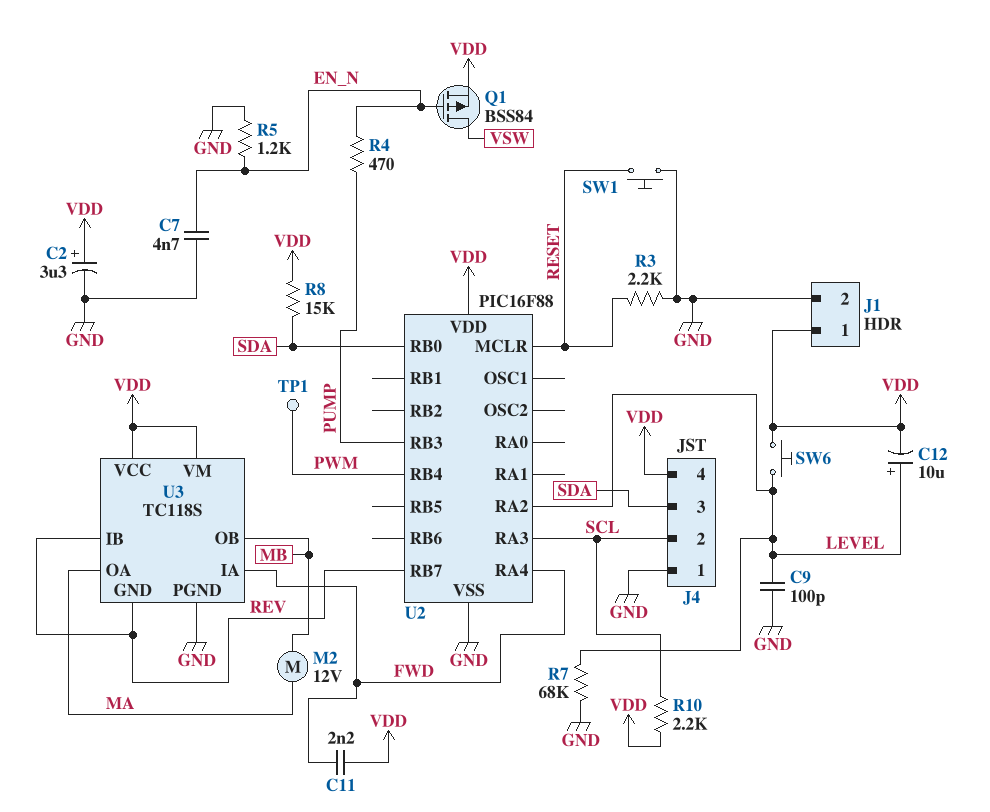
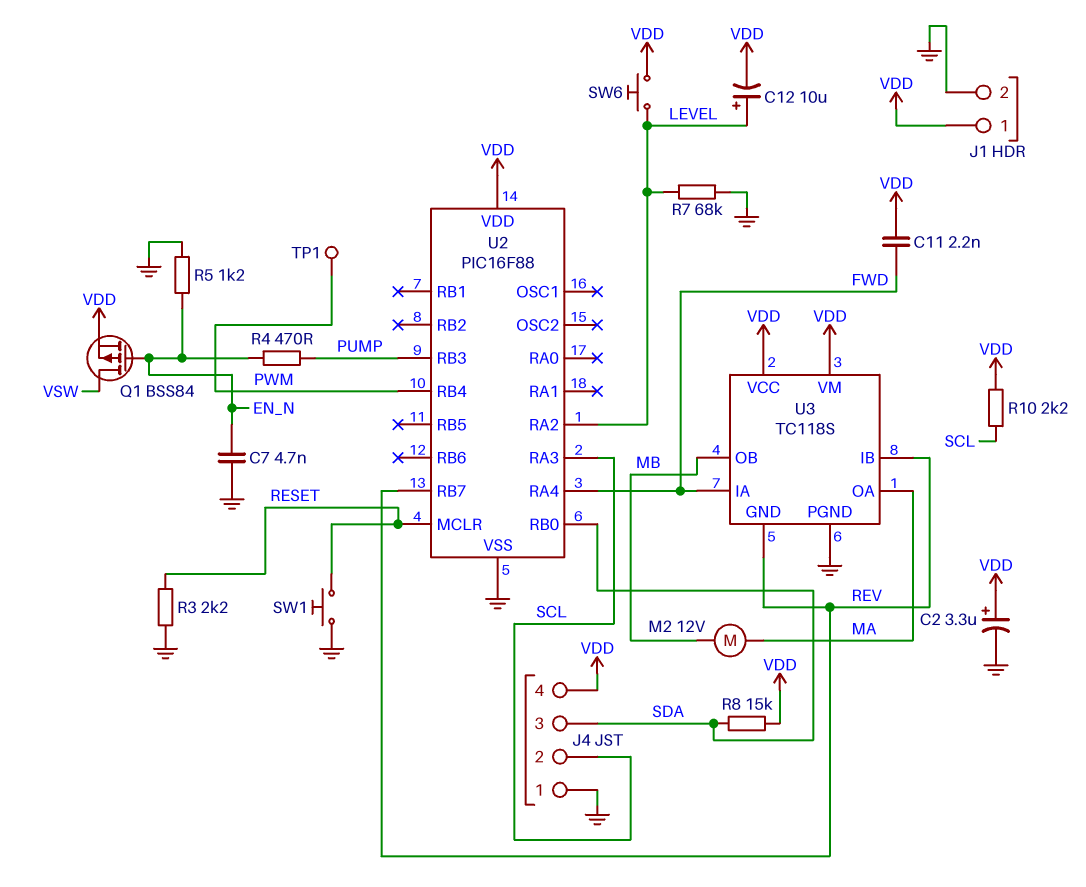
C9: 100pF (GND, LEVEL) -> none

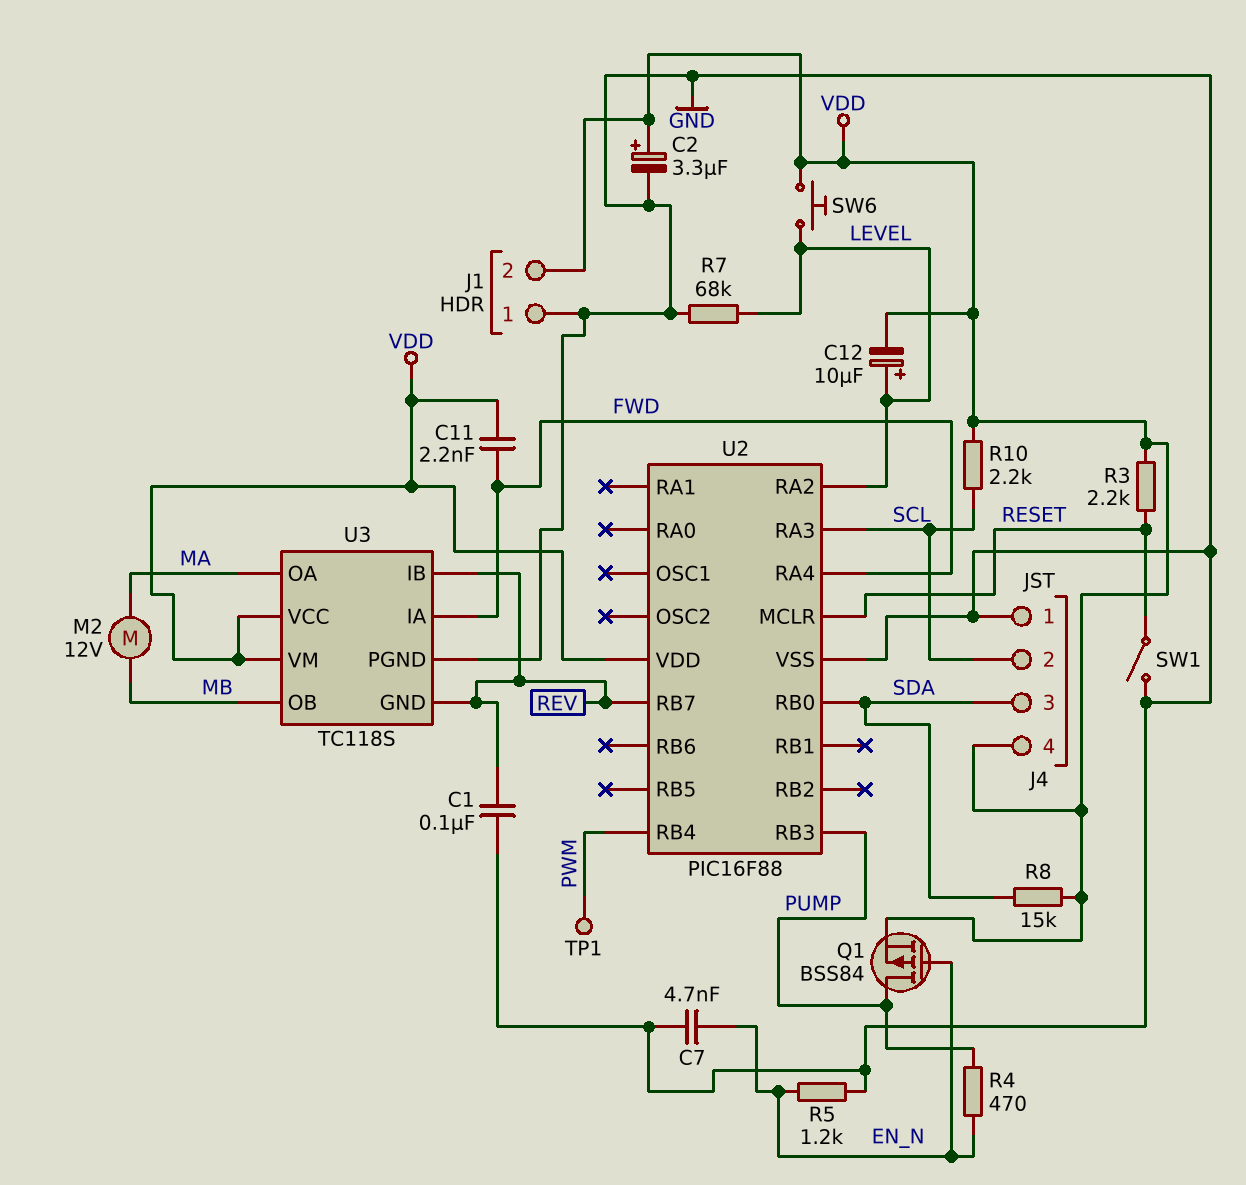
C1: none -> 100nF (GND, REV)
J1 pin 1: VDD -> GND
J1 pin 2: GND -> VDD
Q1: PMOS BSS84 (G EN_N, D VSW, S VDD) -> PMOS BSS84 (G EN_N, D PUMP, S VDD)
R3: 2.2k (GND, RESET) -> 2.2k (RESET, VDD)
SW1: button (GND, RESET) -> switch (GND, RESET)

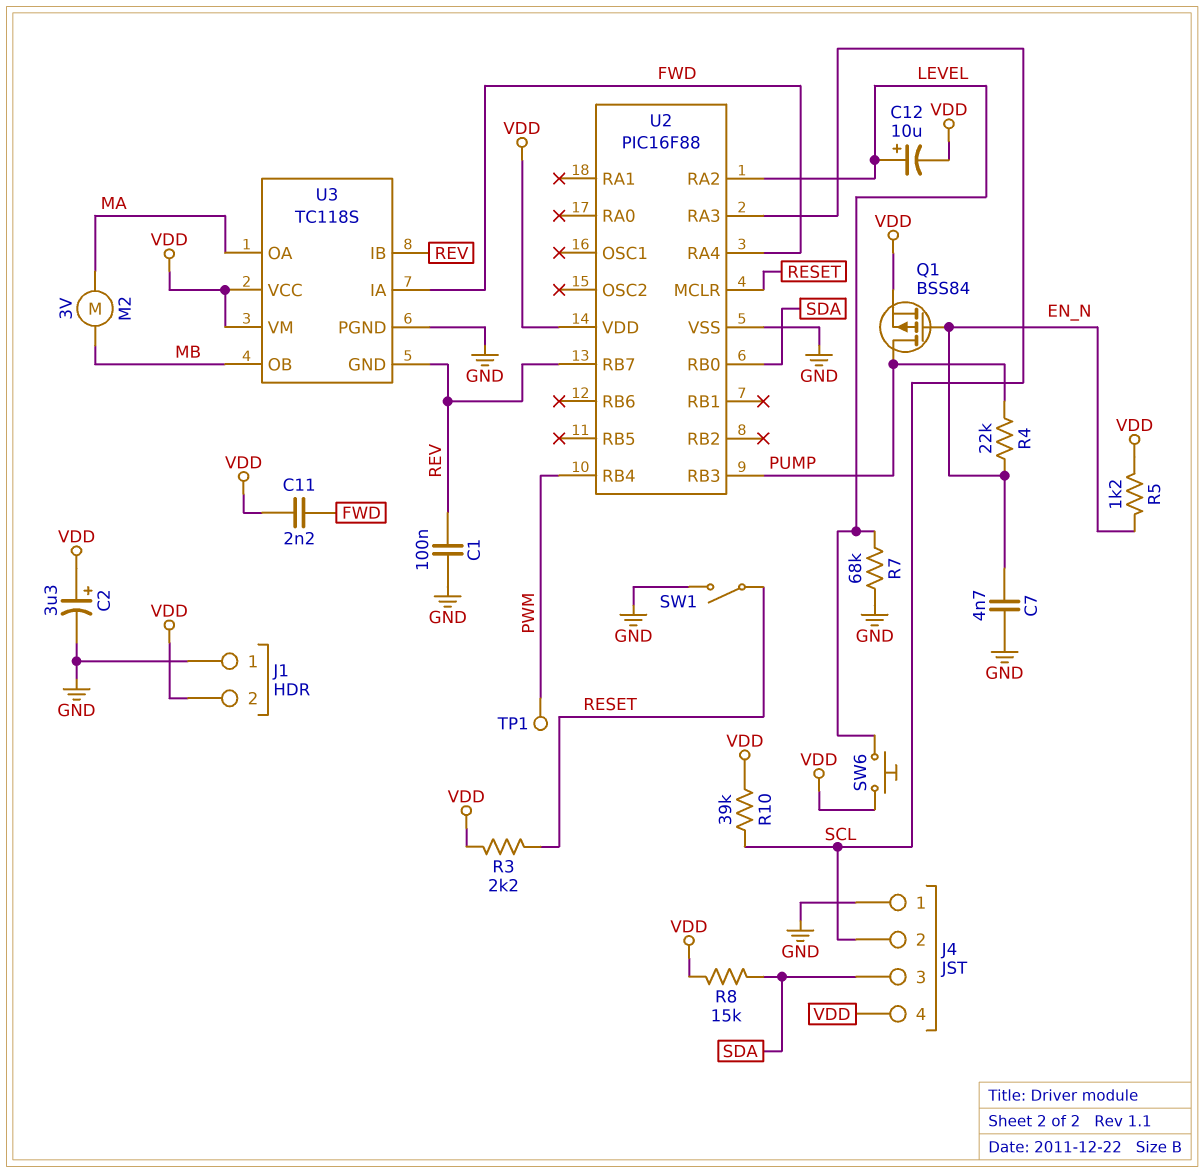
M2: motor 12V (MA, MB) -> motor 3V (MA, MB)
R4: 470 (EN_N, PUMP) -> 22k (EN_N, PUMP)
R5: 1.2k (EN_N, GND) -> 1.2k (EN_N, VDD)
R10: 2.2k (SCL, VDD) -> 39k (SCL, VDD)

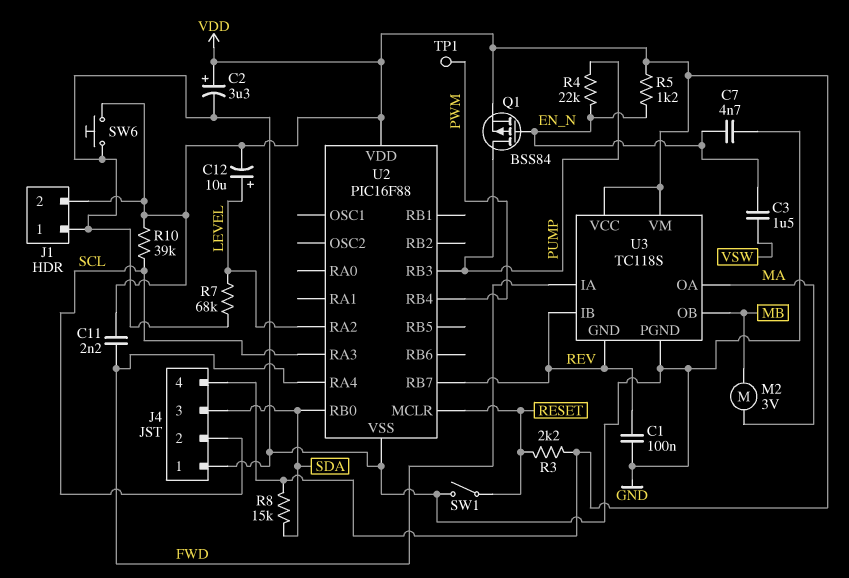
C3: none -> 1.5uF (EN_N, VSW)
SW6: button (LEVEL, VDD) -> button (GND, VDD)

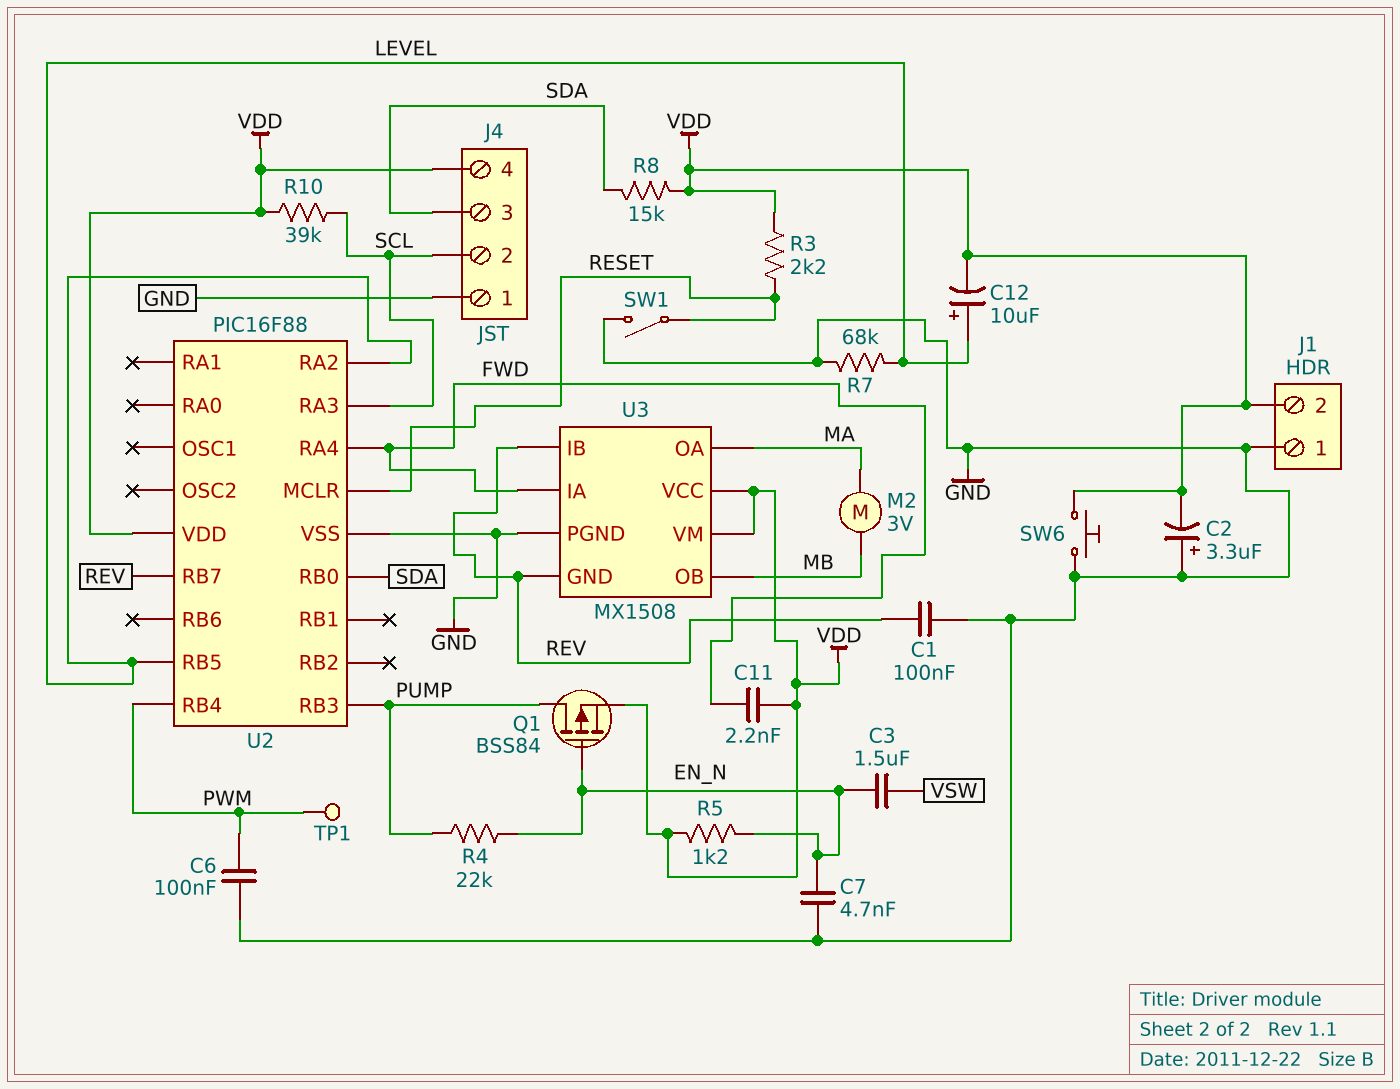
C2: 3.3uF (plus VDD, minus GND) -> 3.3uF (plus GND, minus VDD)
C6: none -> 100nF (GND, PWM)
U2 pin RB5: none -> LEVEL
U3: TC118S -> MX1508

